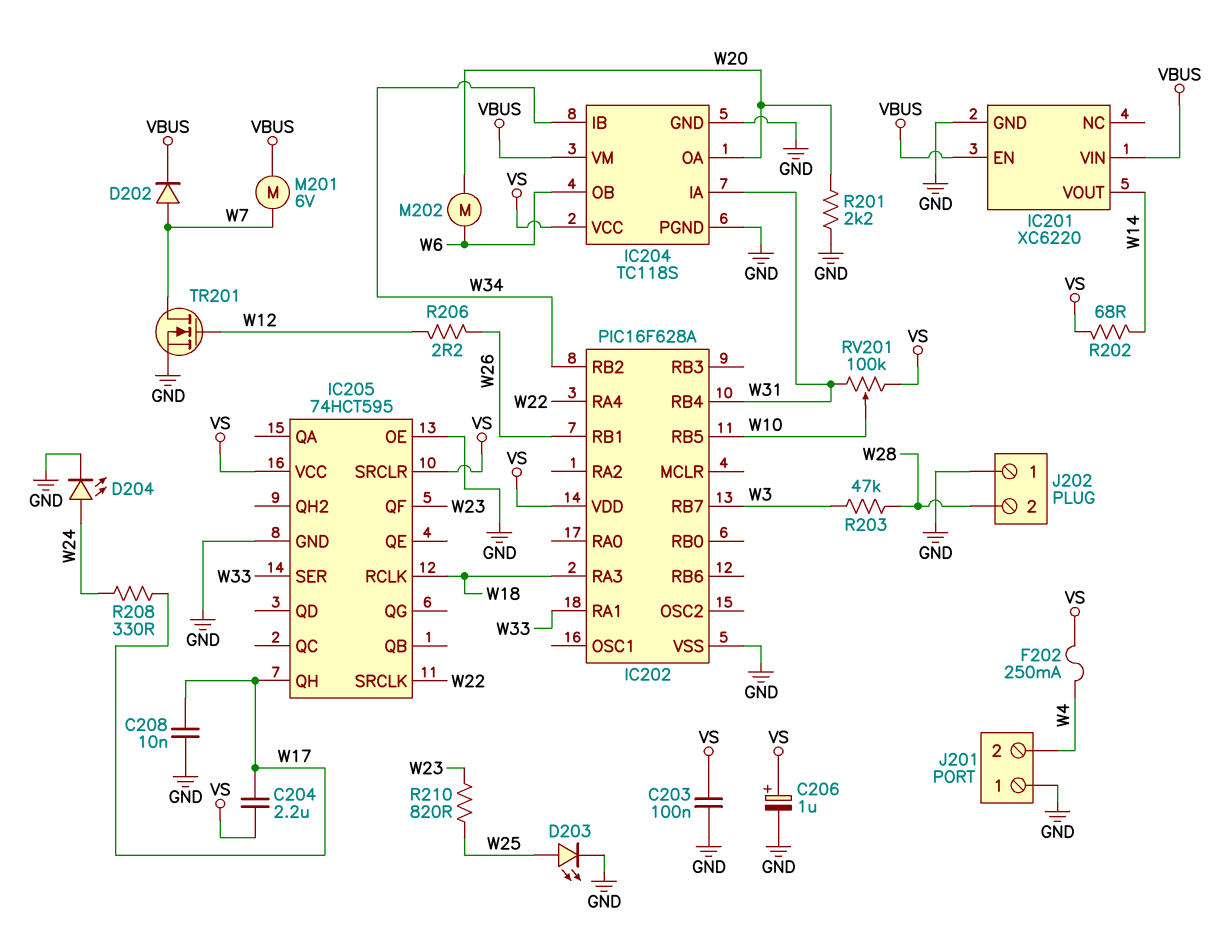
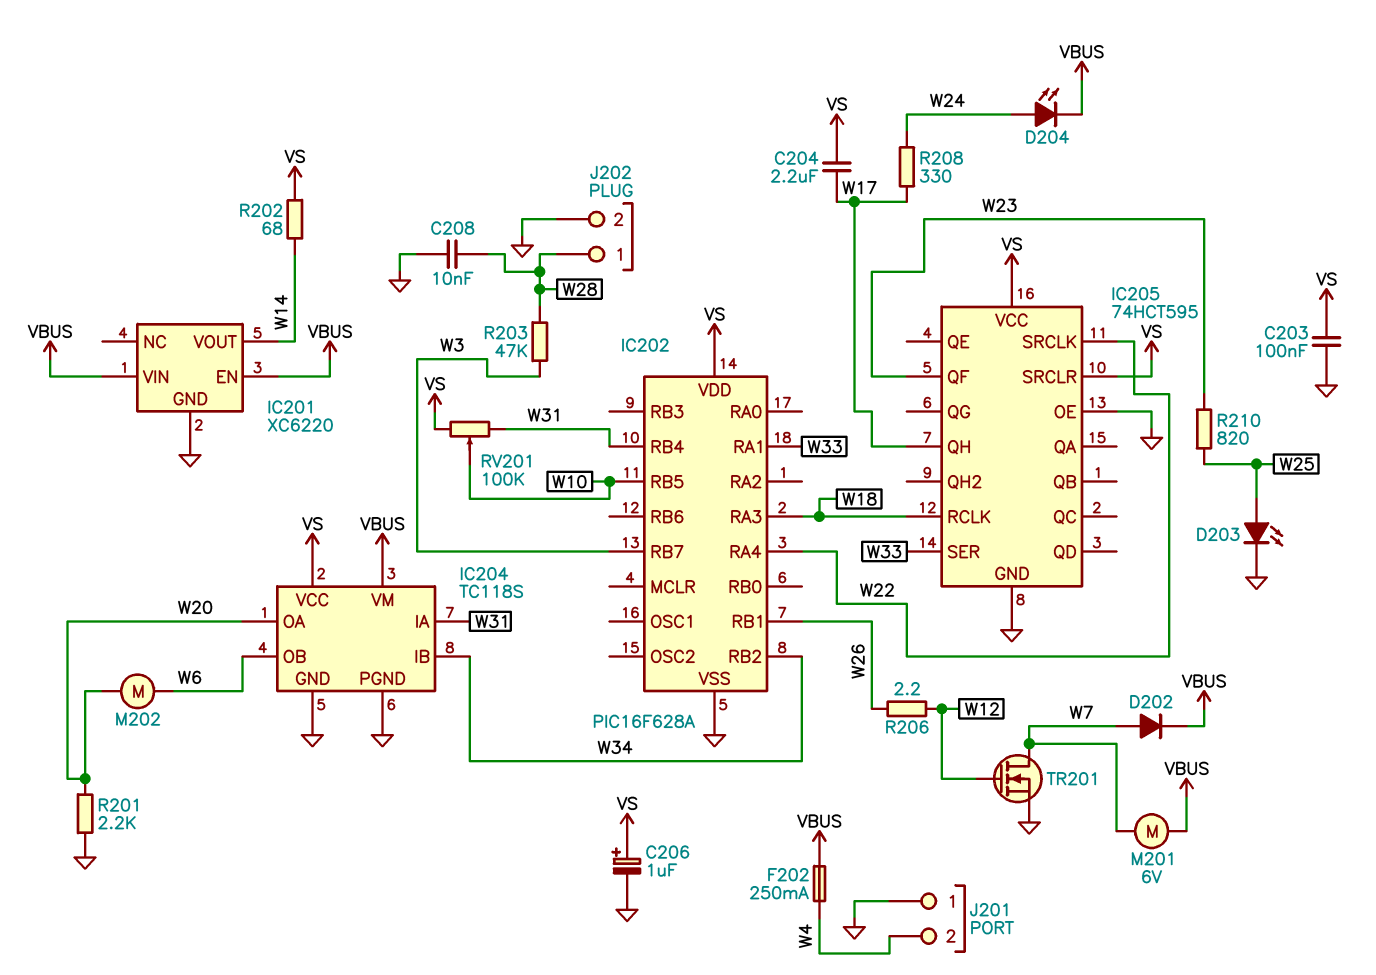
C208: 10nF (GND, W17) -> 10nF (GND, W28)
D204: LED (A W24, K GND) -> LED (A W24, K VBUS)
F202: 250mA (VS, W4) -> 250mA (VBUS, W4)
J202 pin 1: GND -> W28
J202 pin 2: W28 -> GND

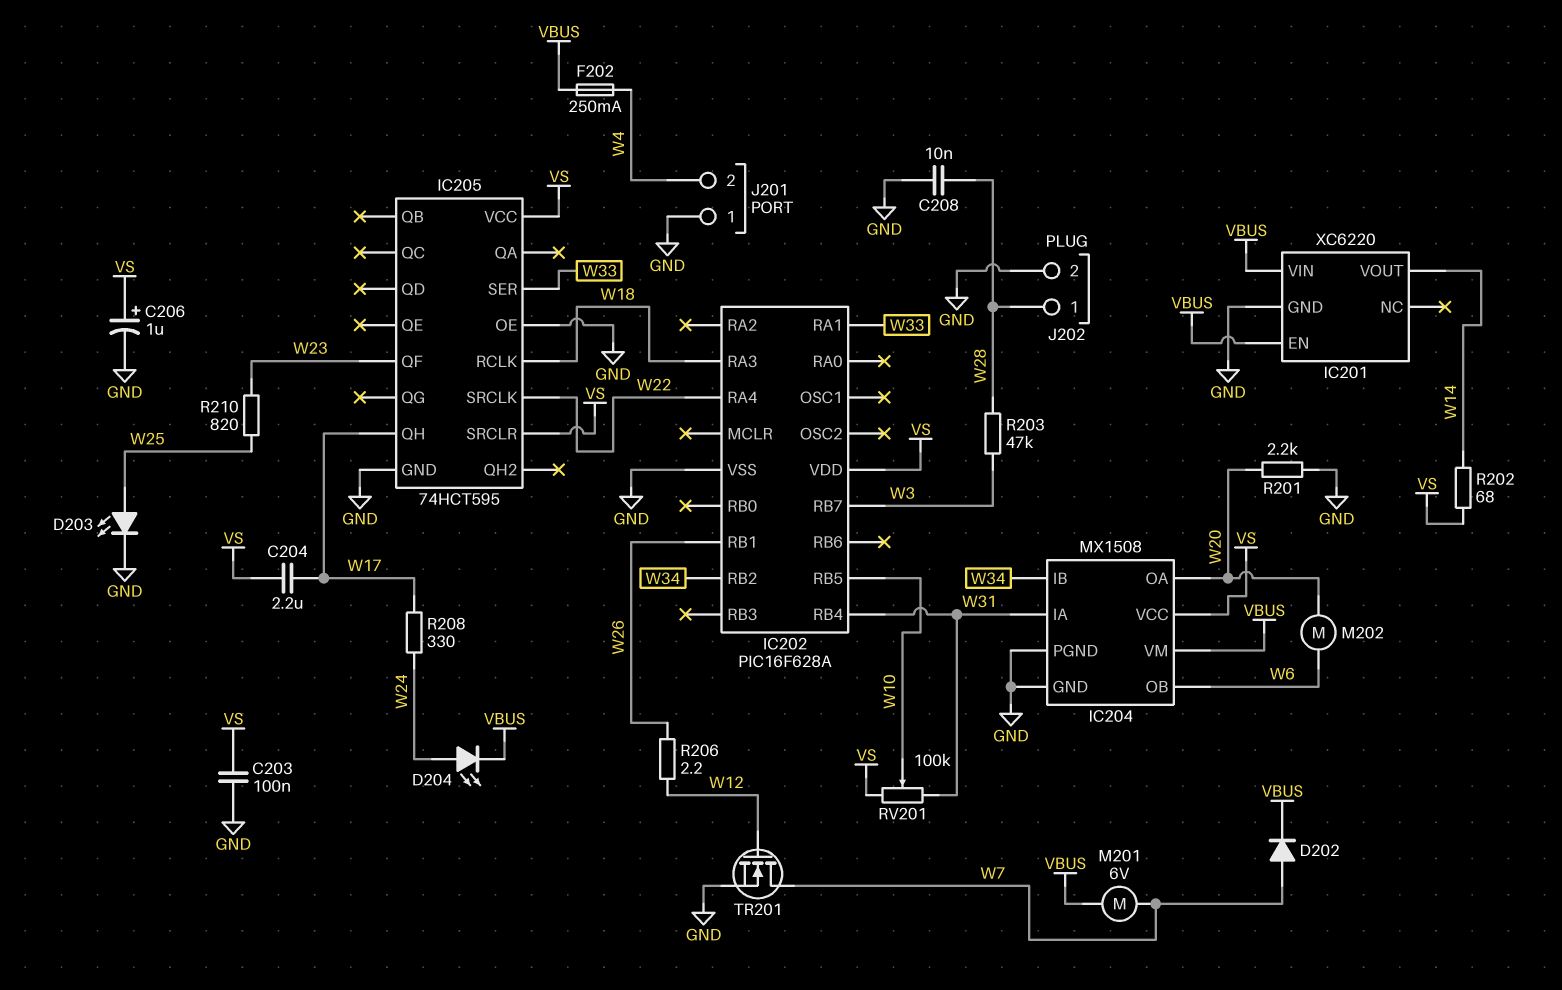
IC204: TC118S -> MX1508

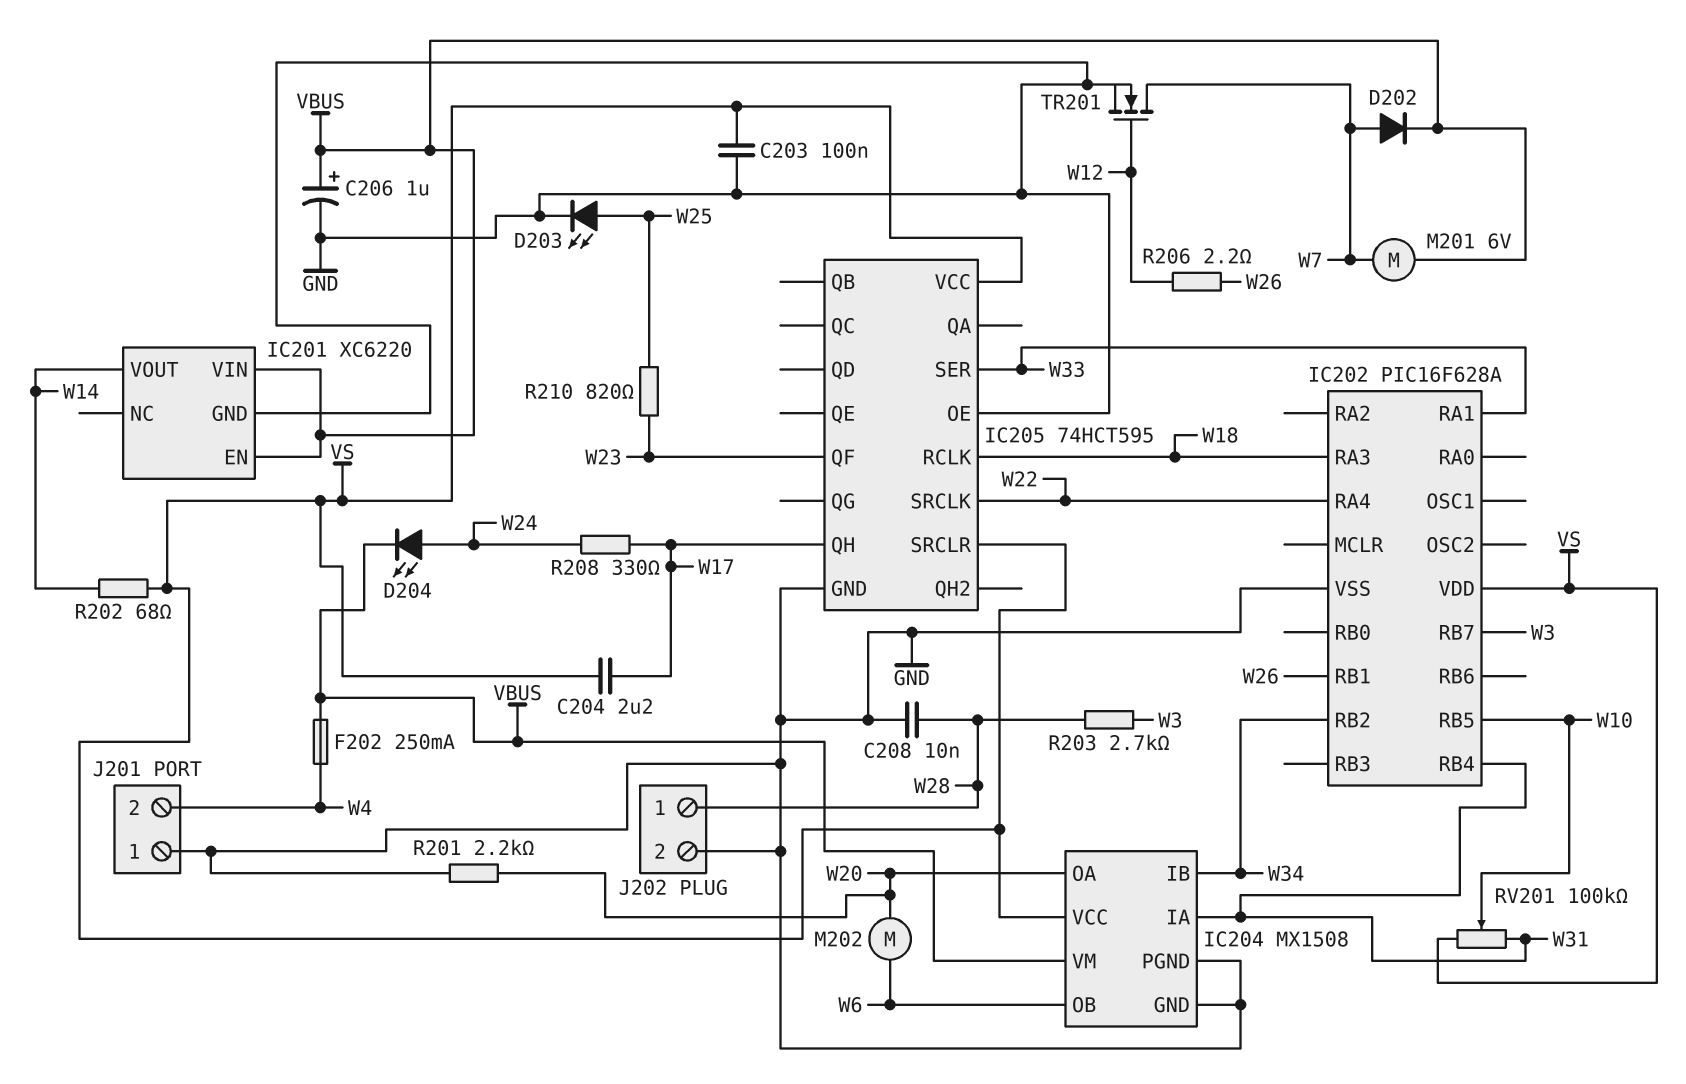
C206: 1uF (plus VS, minus GND) -> 1uF (plus VBUS, minus GND)
R203: 47k (W3, W28) -> 2.7k (W3, W28)

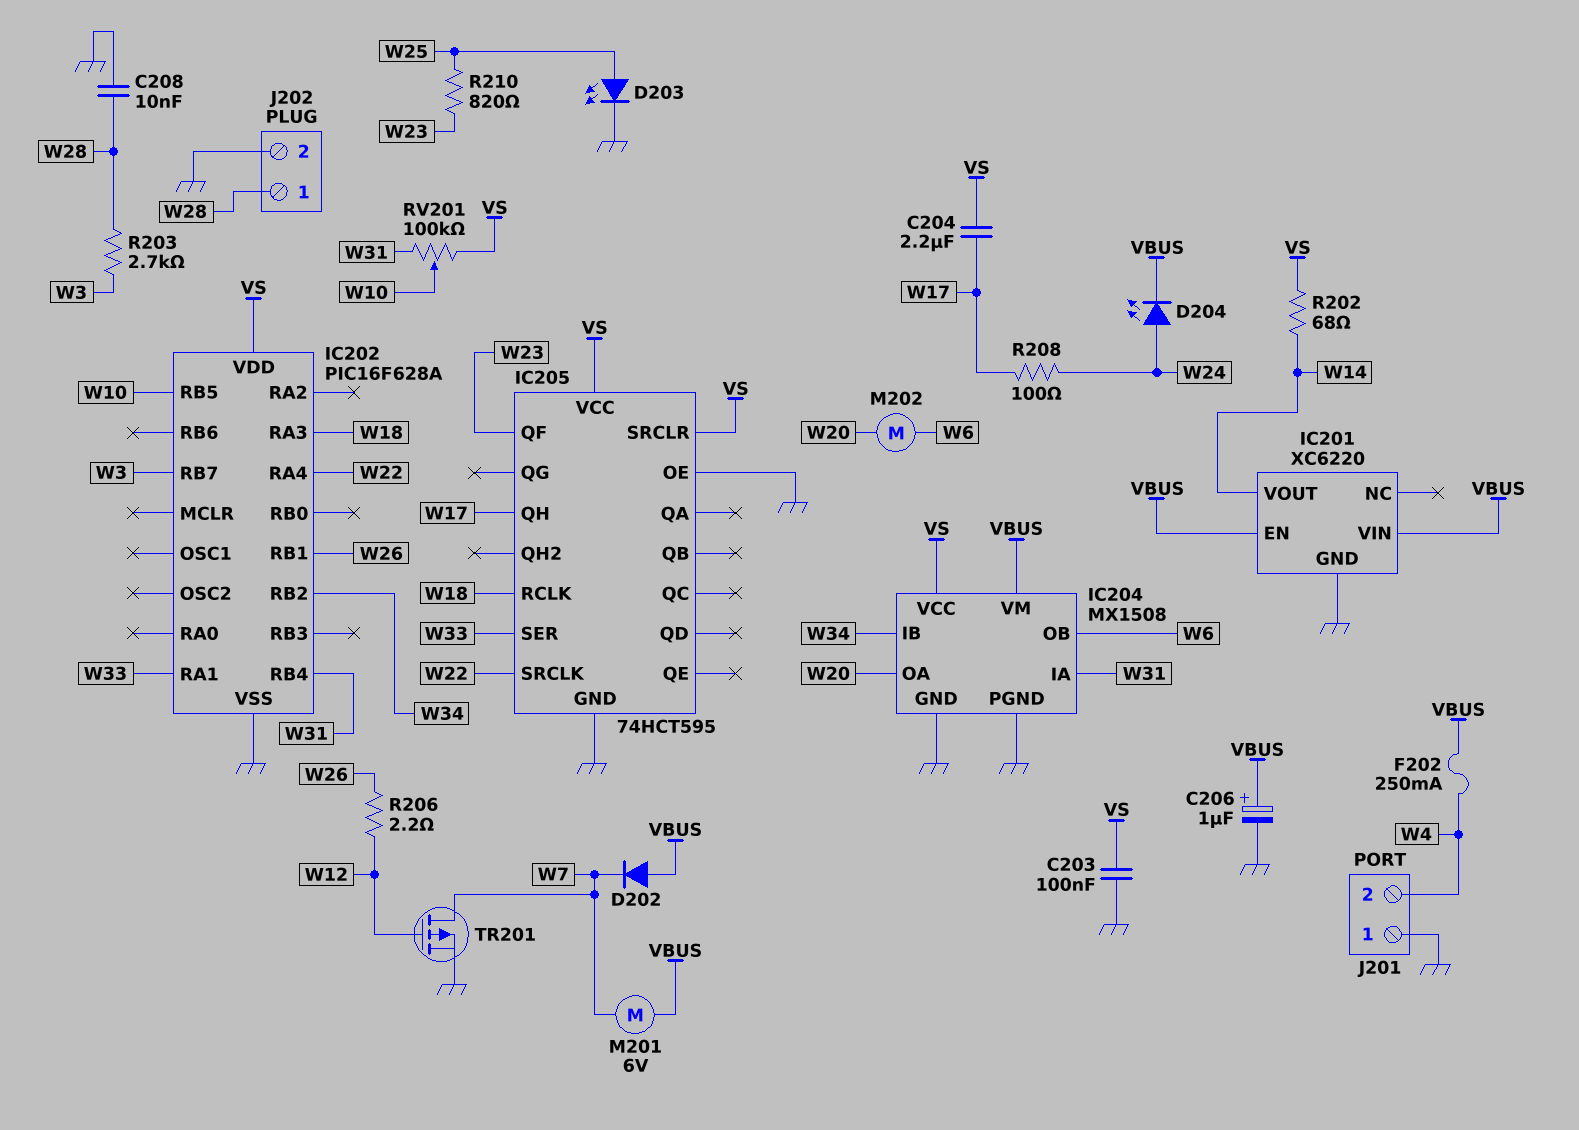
D202: diode (A W7, K VBUS) -> diode (A VBUS, K W7)
R201: 2.2k (GND, W20) -> none
R208: 330 (W17, W24) -> 100 (W17, W24)
TR201: NMOS (G W12, D W7, S GND) -> PMOS (G W12, D W7, S GND)

